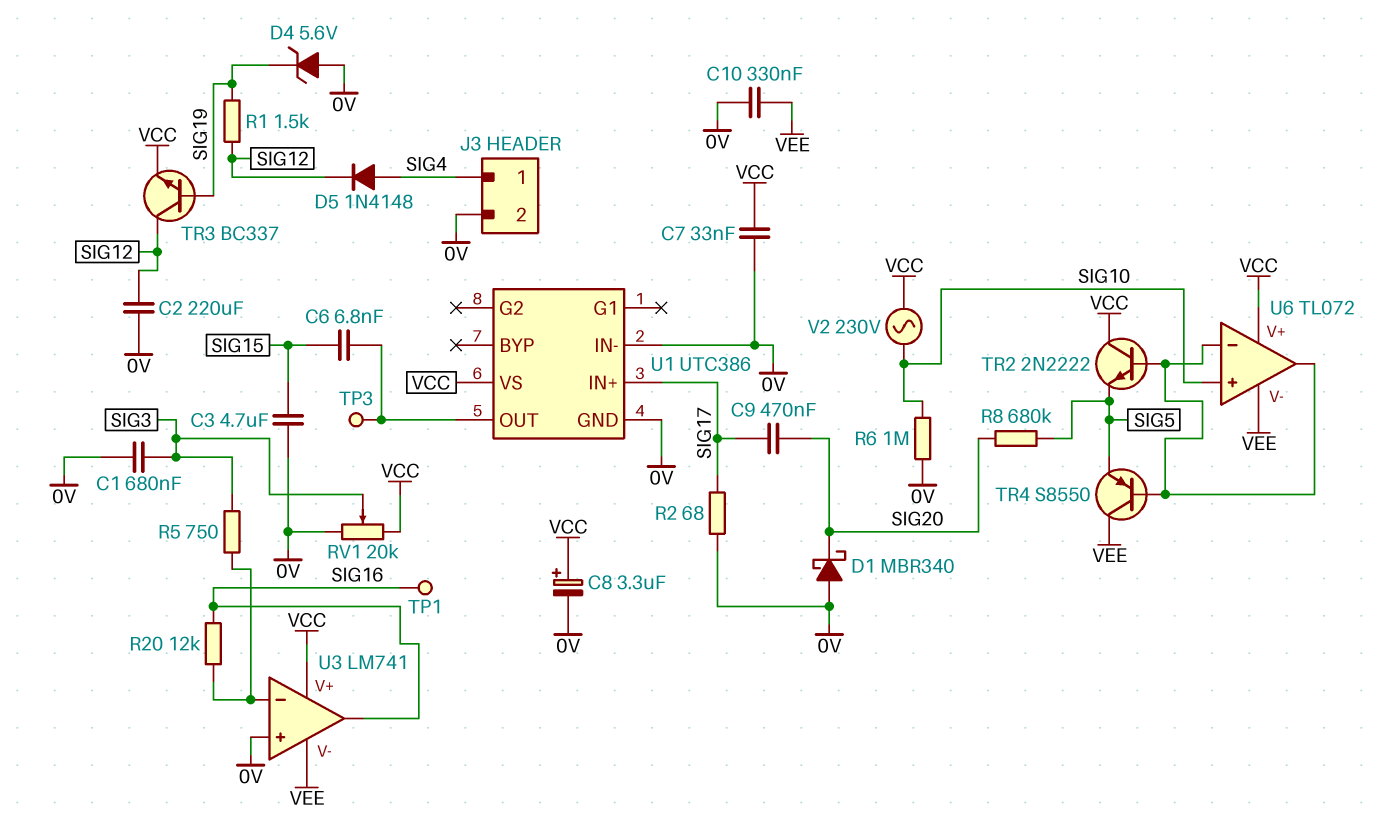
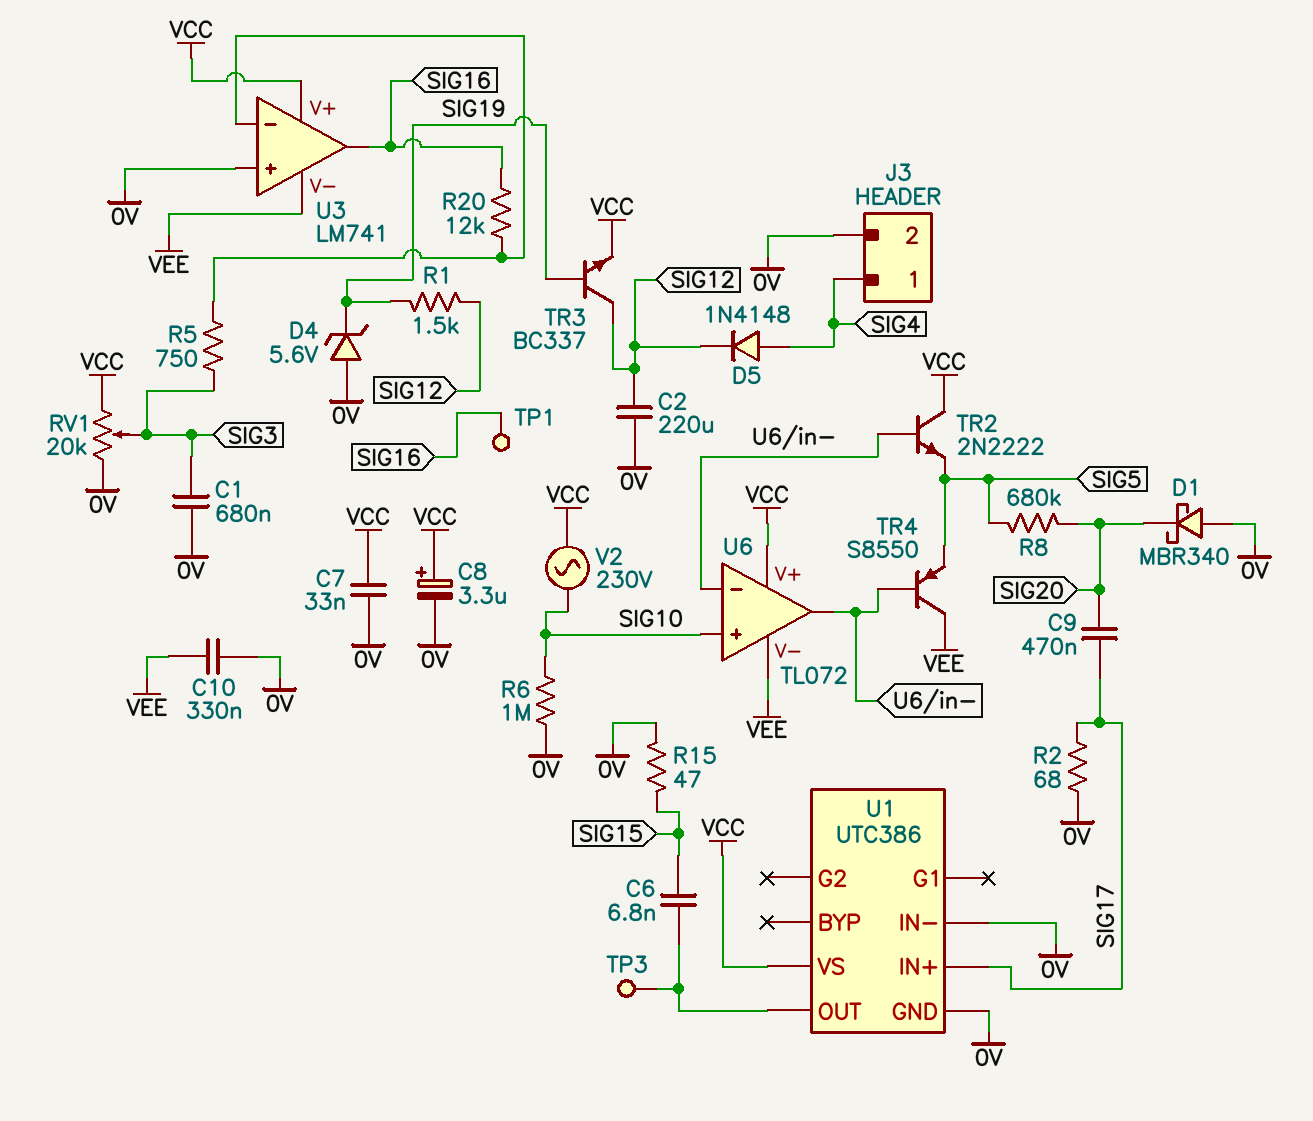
C3: 4.7uF (0V, SIG15) -> none
R15: none -> 47 (0V, SIG15)

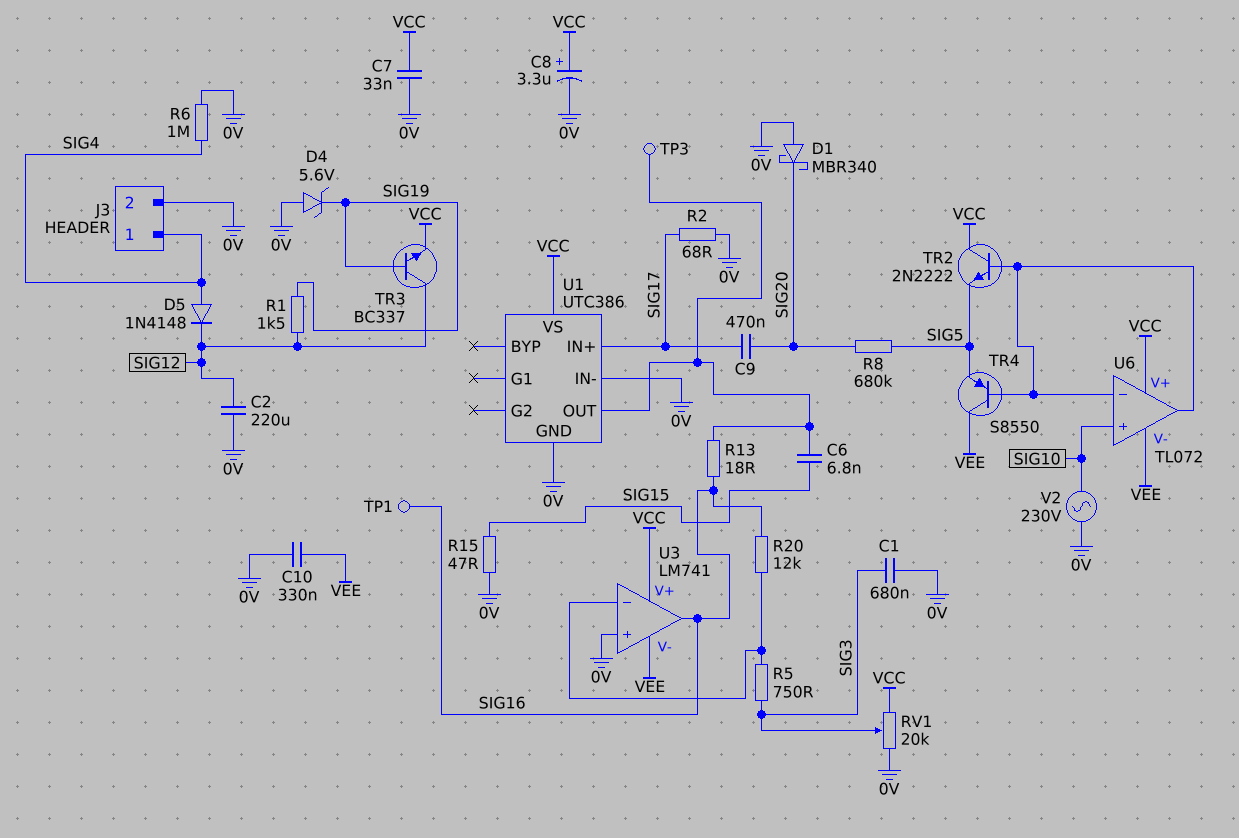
R6: 1M (0V, SIG10) -> 1M (0V, SIG4)
R13: none -> 18 (SIG16, U1/OUT)
V2: AC 230V (SIG10, VCC) -> AC 230V (0V, SIG10)

